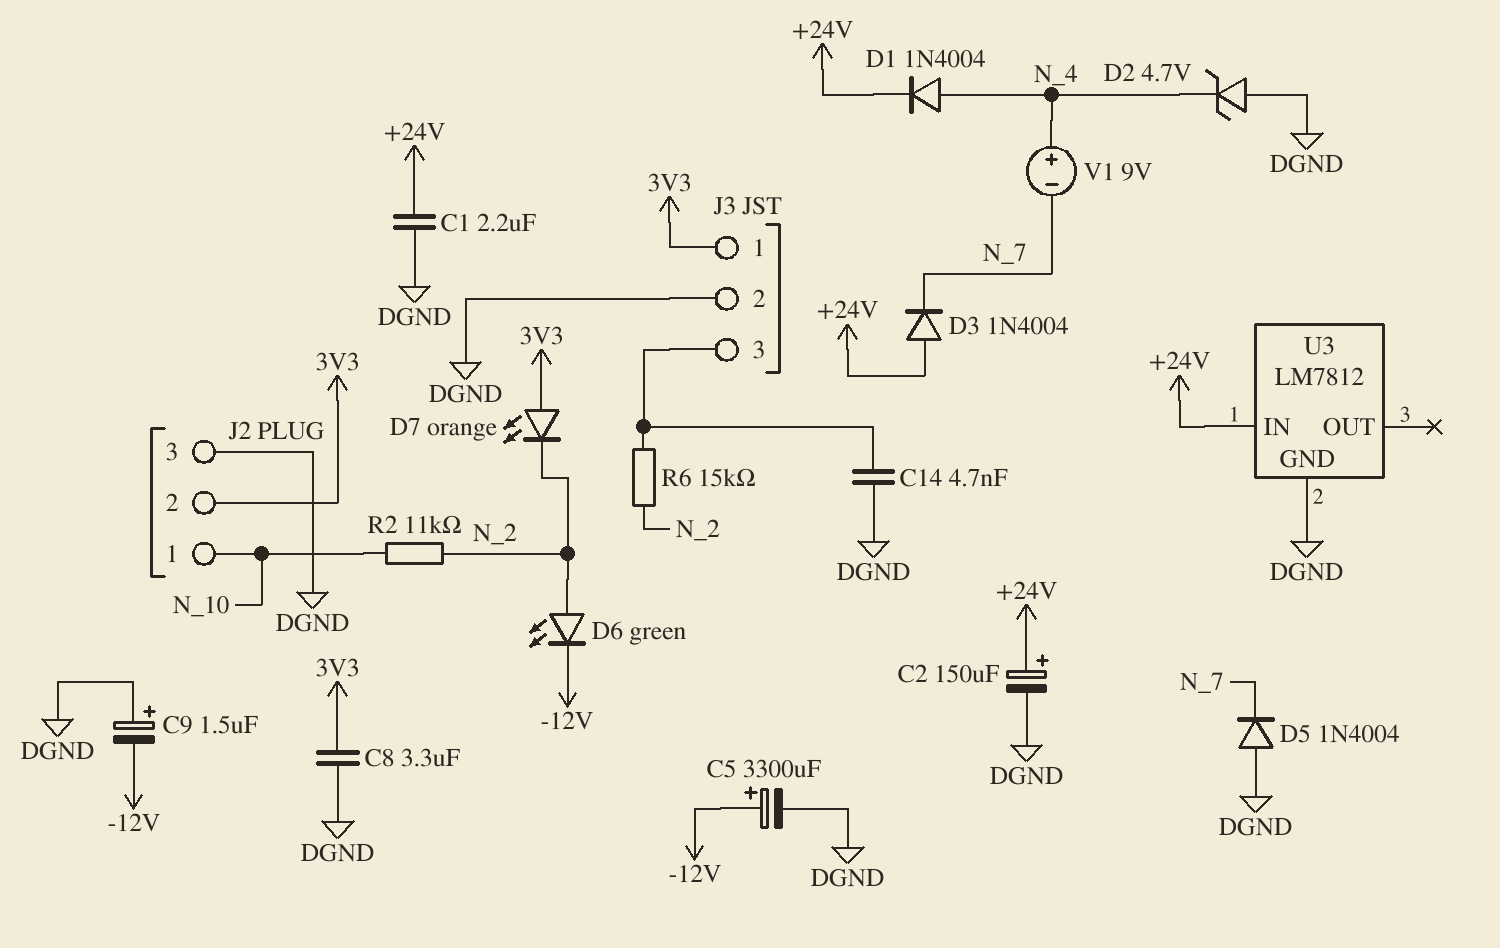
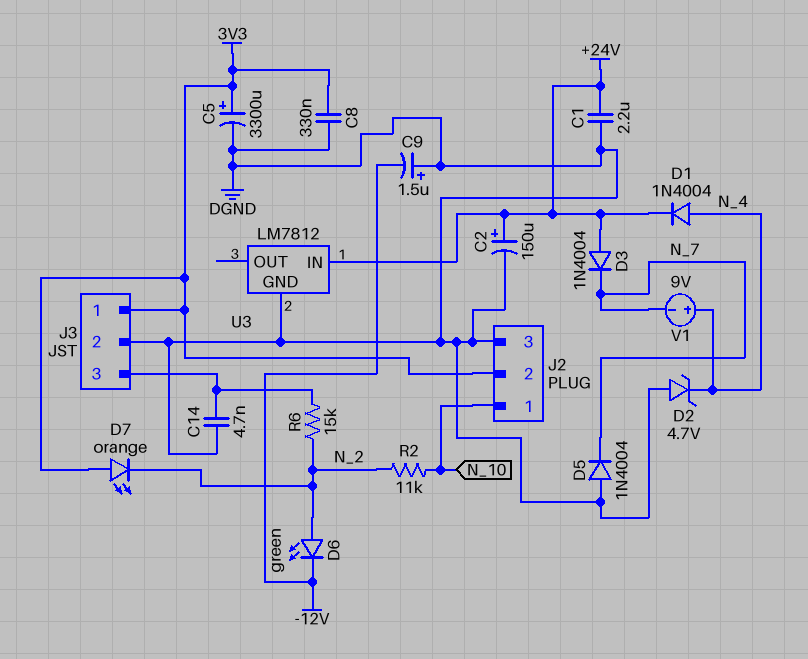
C5: 3300uF (plus -12V, minus DGND) -> 3300uF (plus 3V3, minus DGND)
C8: 3.3uF (3V3, DGND) -> 330nF (3V3, DGND)

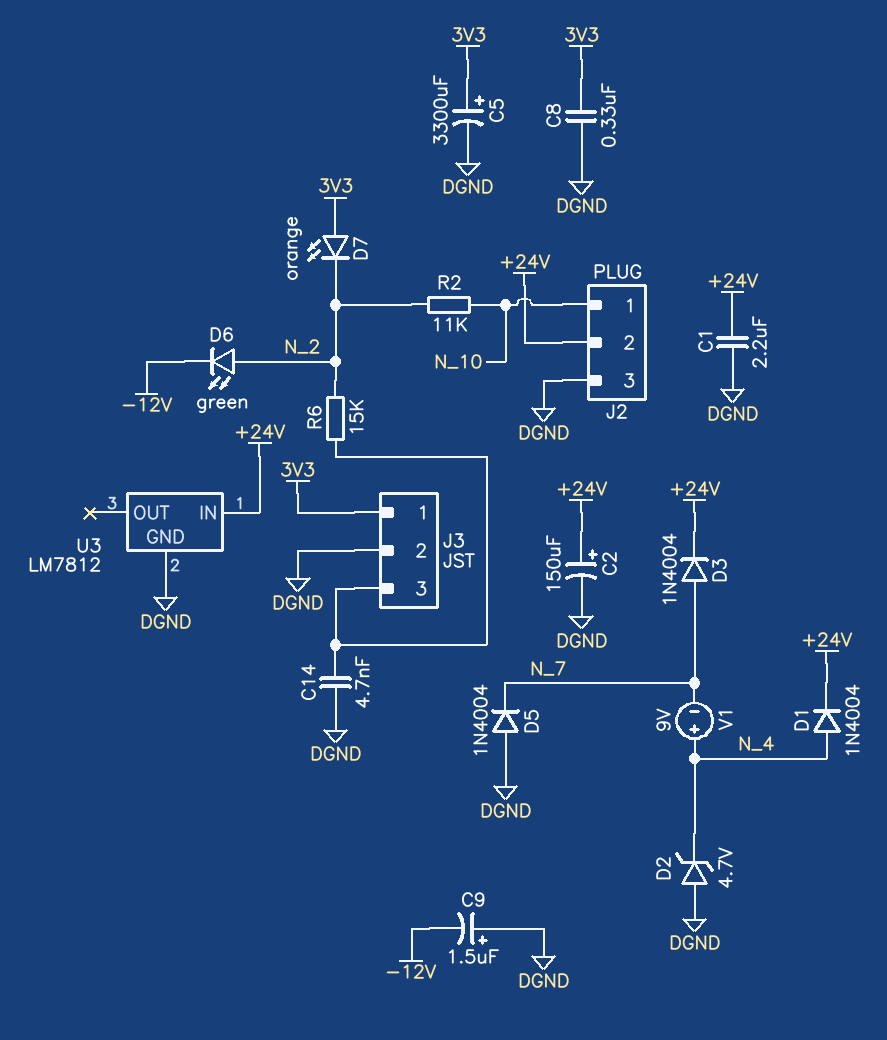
D3: diode 1N4004 (A +24V, K N_7) -> diode 1N4004 (A N_7, K +24V)
J2 pin 2: 3V3 -> +24V

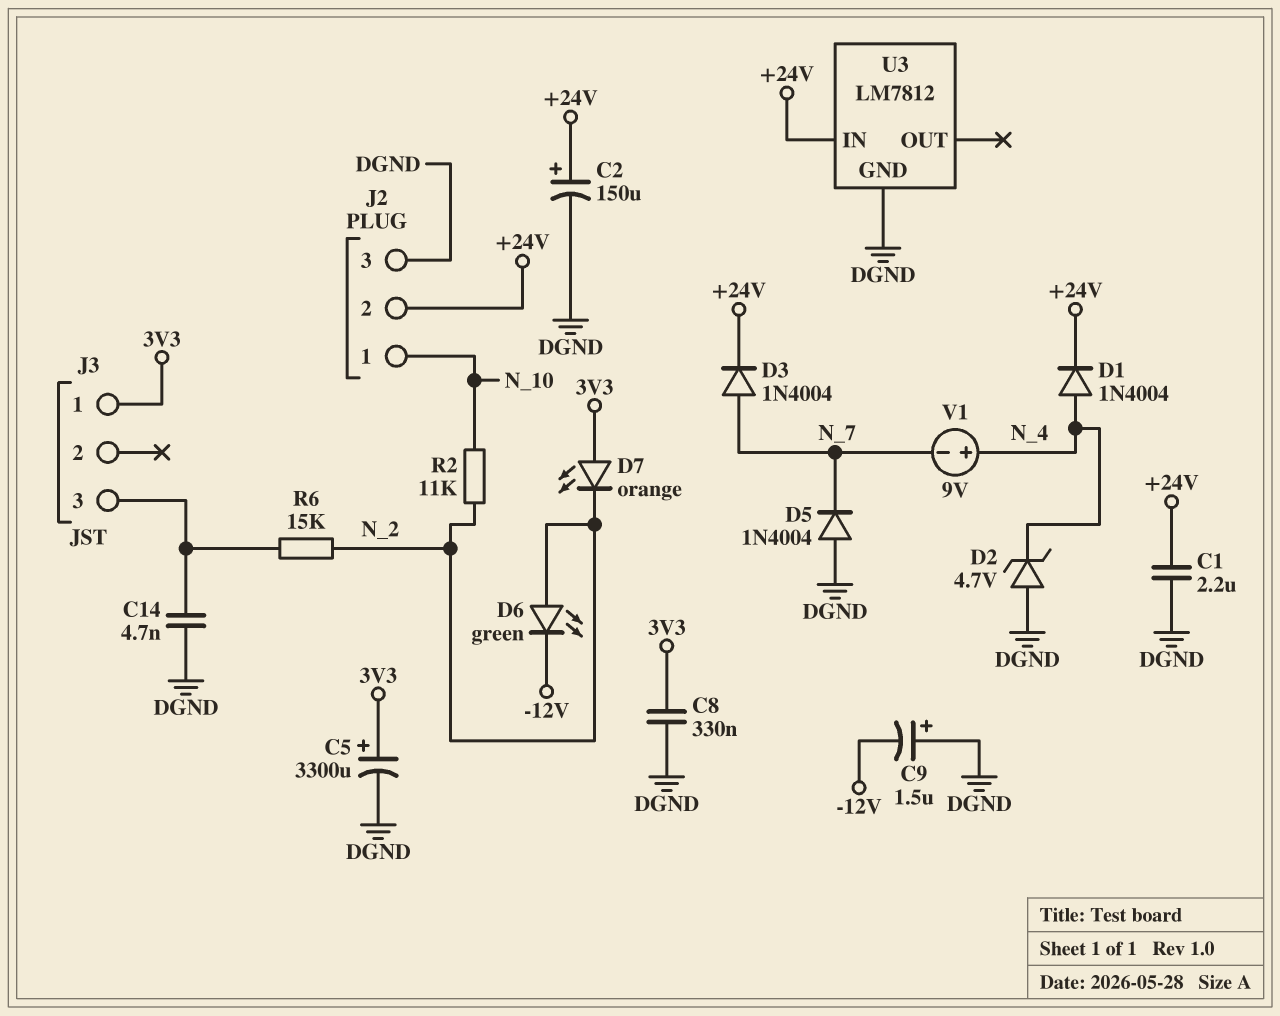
J3 pin 2: DGND -> none

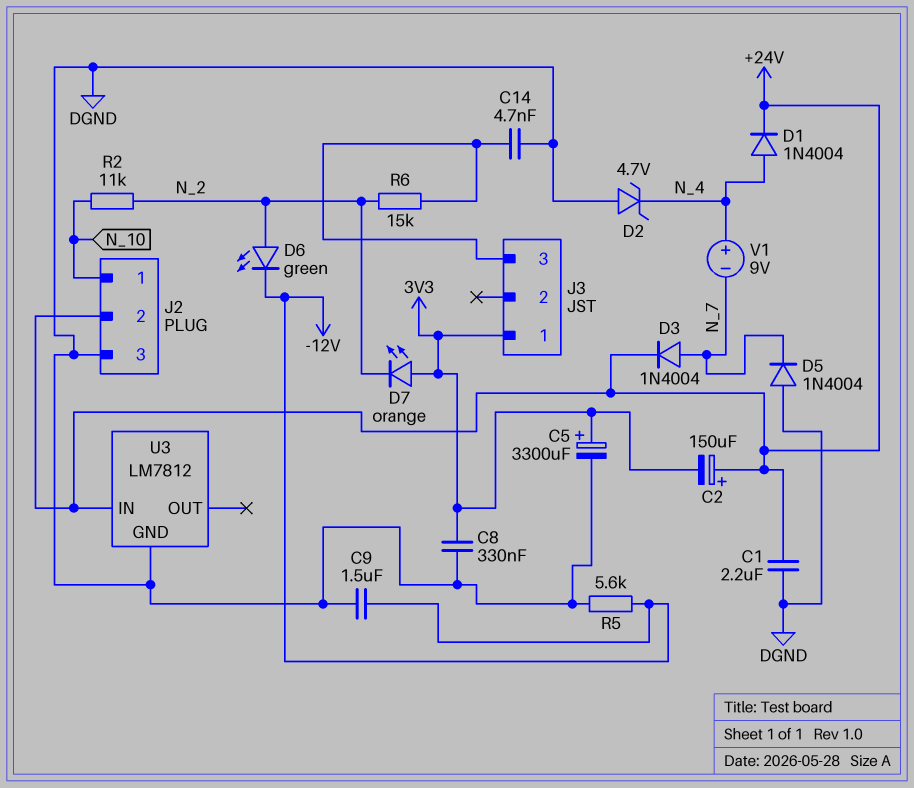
C2: 150uF (plus +24V, minus DGND) -> 150uF (plus +24V, minus 3V3)
C9: 1.5uF (plus DGND, minus -12V) -> 1.5uF (-12V, DGND)
R5: none -> 5.6k (-12V, DGND)

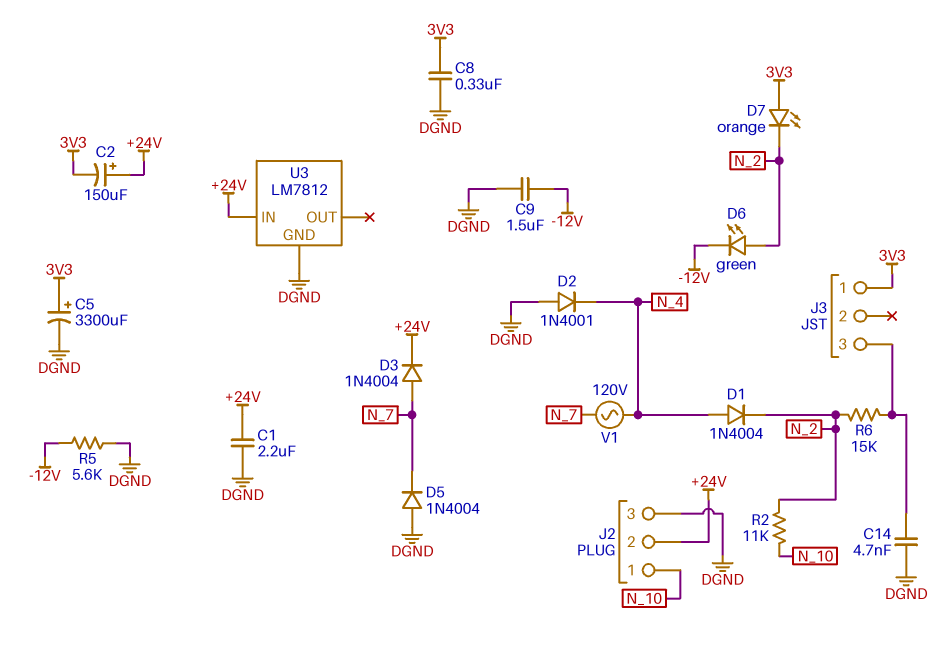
D1: diode 1N4004 (A N_4, K +24V) -> diode 1N4004 (A N_4, K N_2)
D2: zener 4.7V (A DGND, K N_4) -> diode 1N4001 (A DGND, K N_4)
V1: 9V (plus N_4, minus N_7) -> AC 120V (N_4, N_7)

